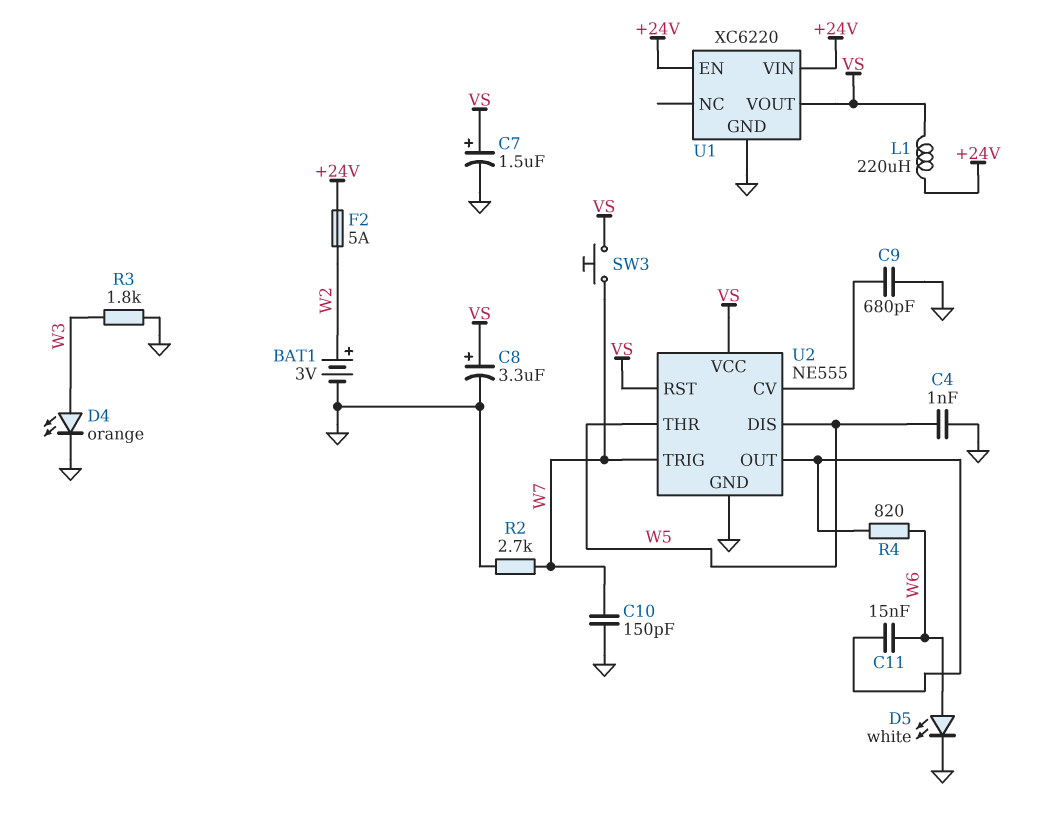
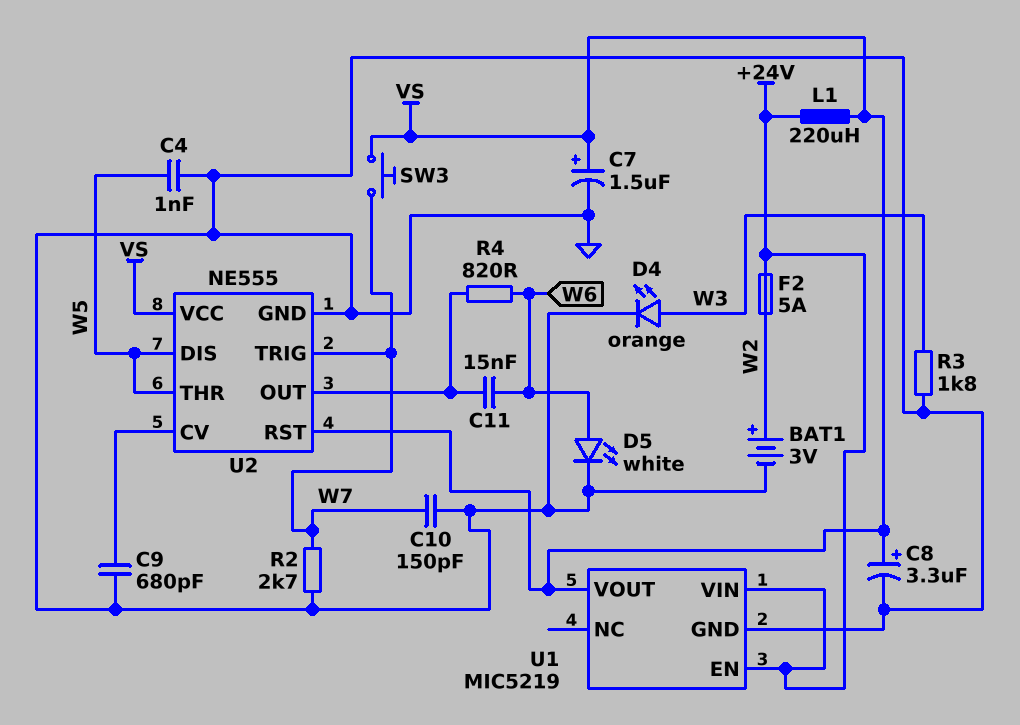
U1: XC6220 -> MIC5219

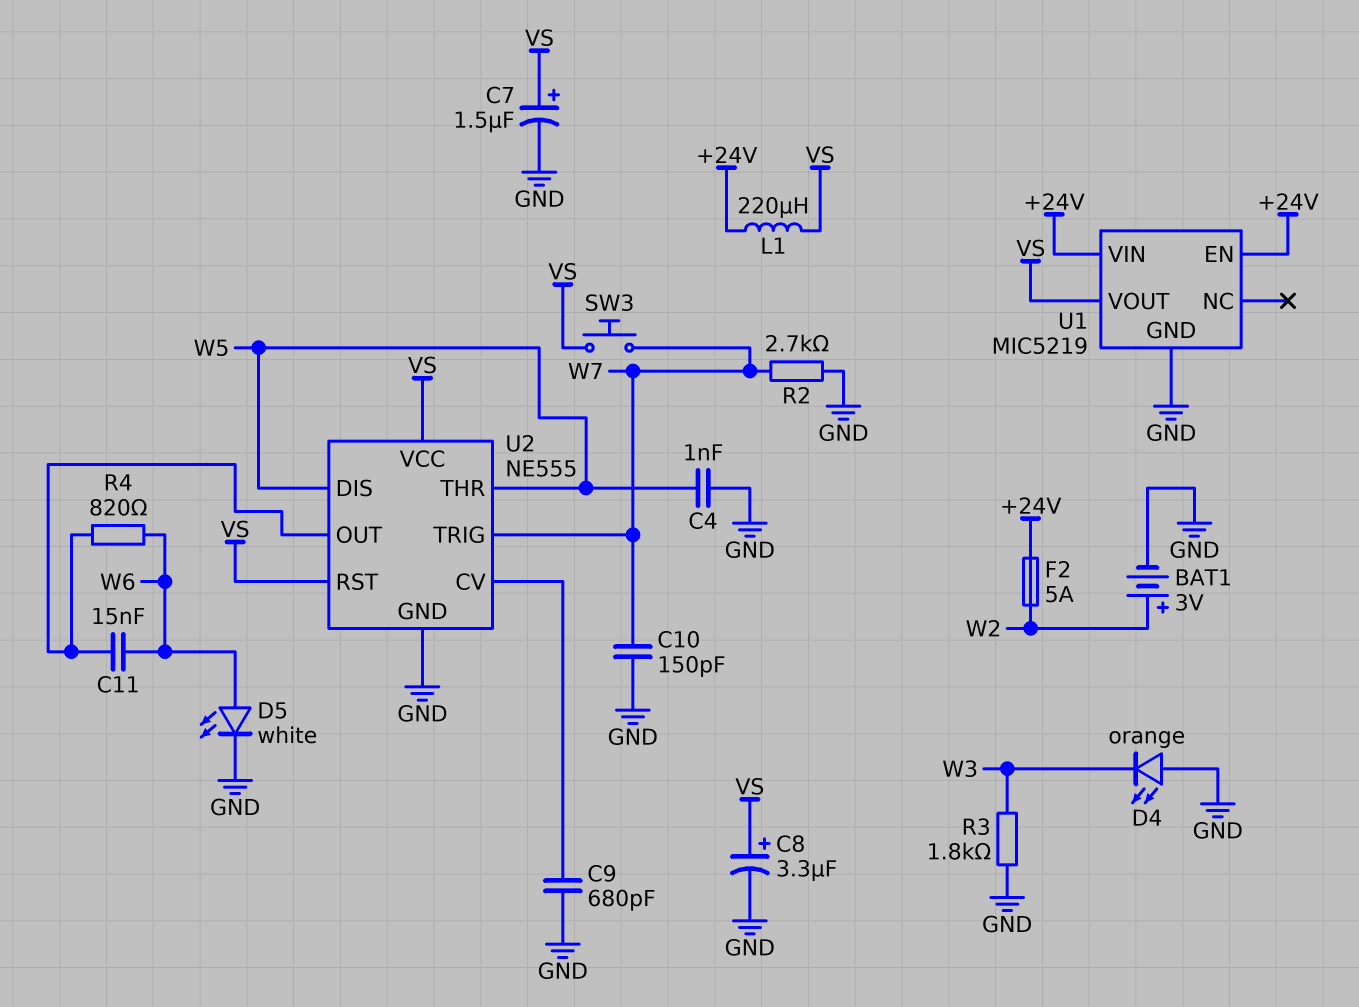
D4: LED orange (A W3, K GND) -> LED orange (A GND, K W3)

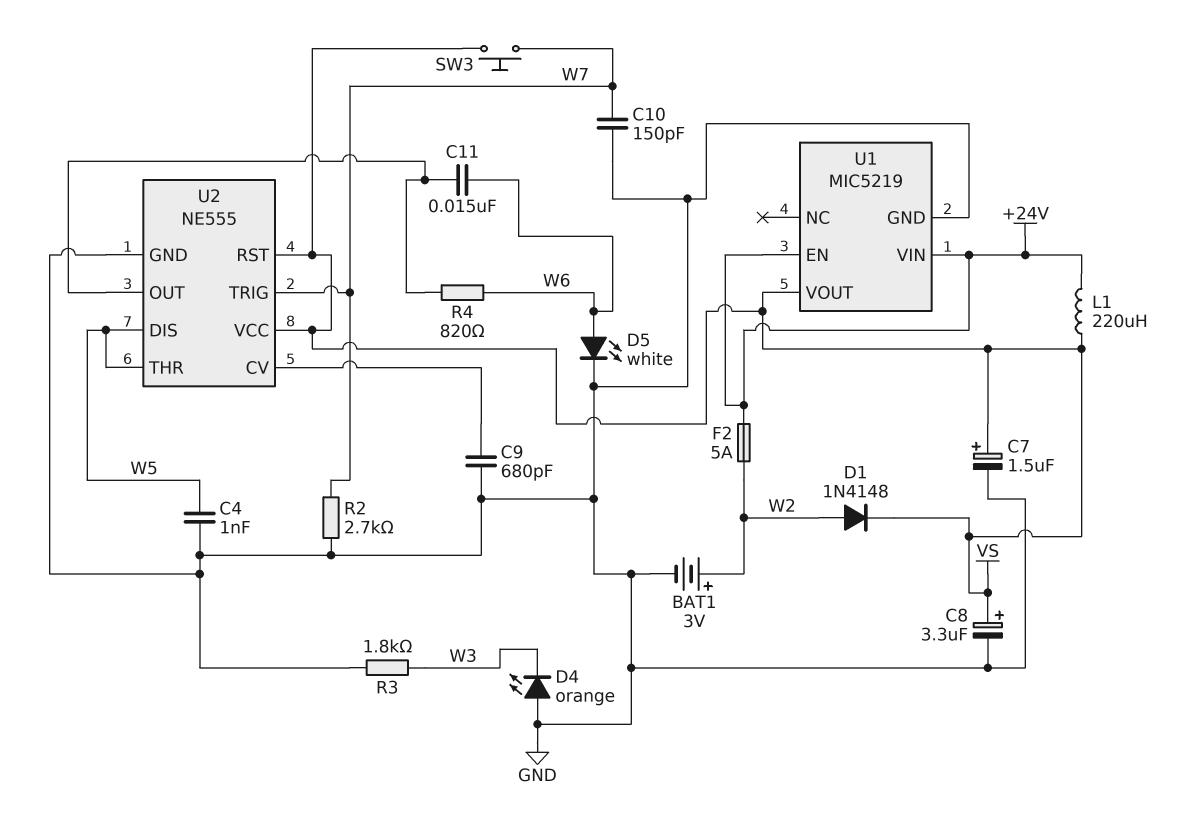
D1: none -> diode 1N4148 (A W2, K VS)

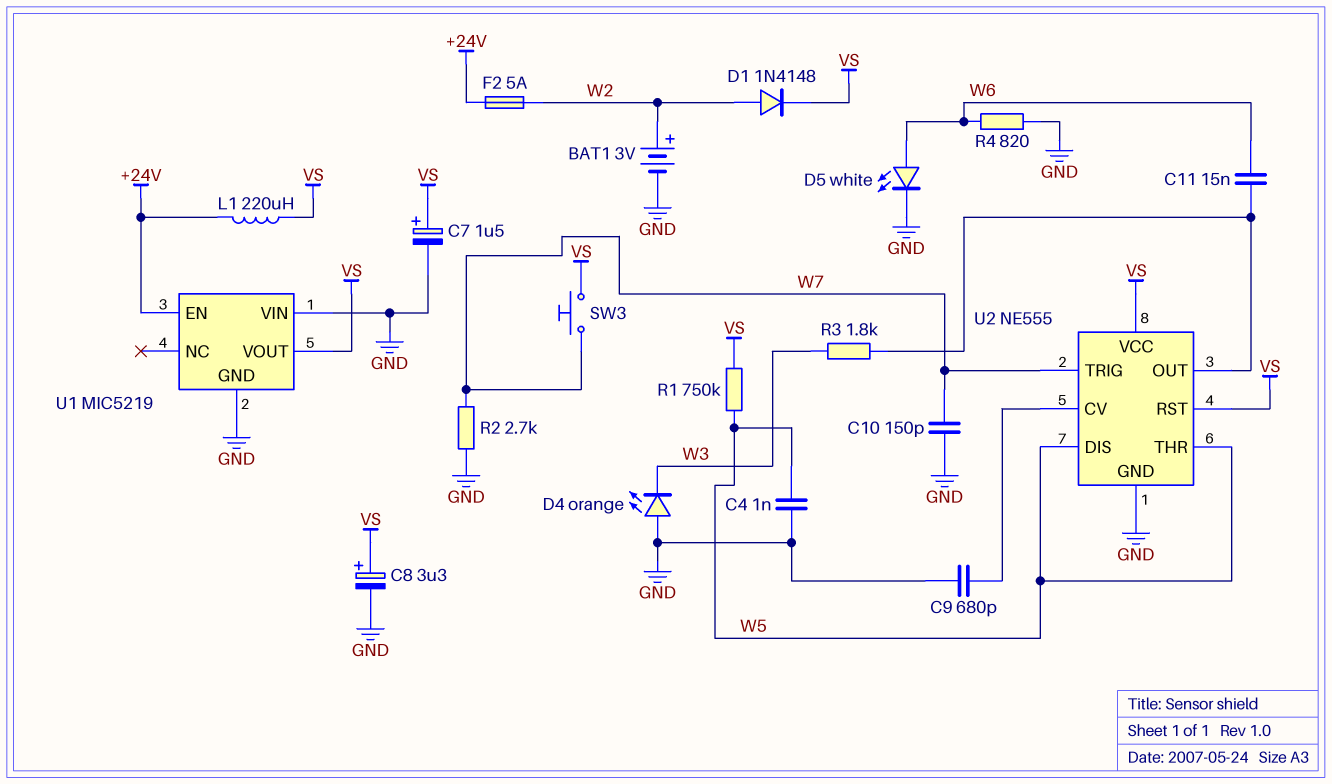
R1: none -> 750k (VS, W5)
R3: 1.8k (GND, W3) -> 1.8k (U2/OUT, W3)
R4: 820 (U2/OUT, W6) -> 820 (GND, W6)
U1 pin VIN: +24V -> GND

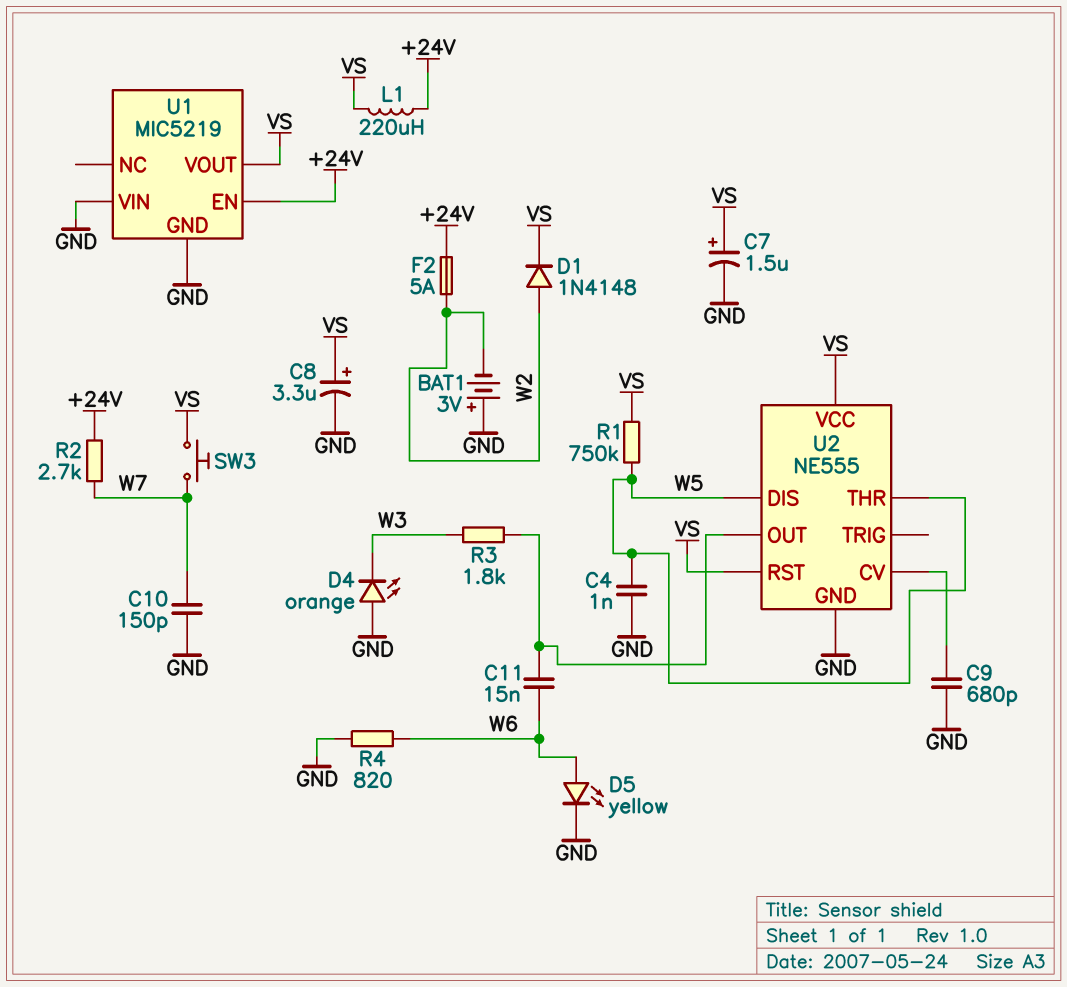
BAT1: 3V (plus W2, minus GND) -> 3V (plus GND, minus W2)
D5: LED white (A W6, K GND) -> LED yellow (A W6, K GND)
R2: 2.7k (GND, W7) -> 2.7k (+24V, W7)
U2 pin TRIG: W7 -> none

